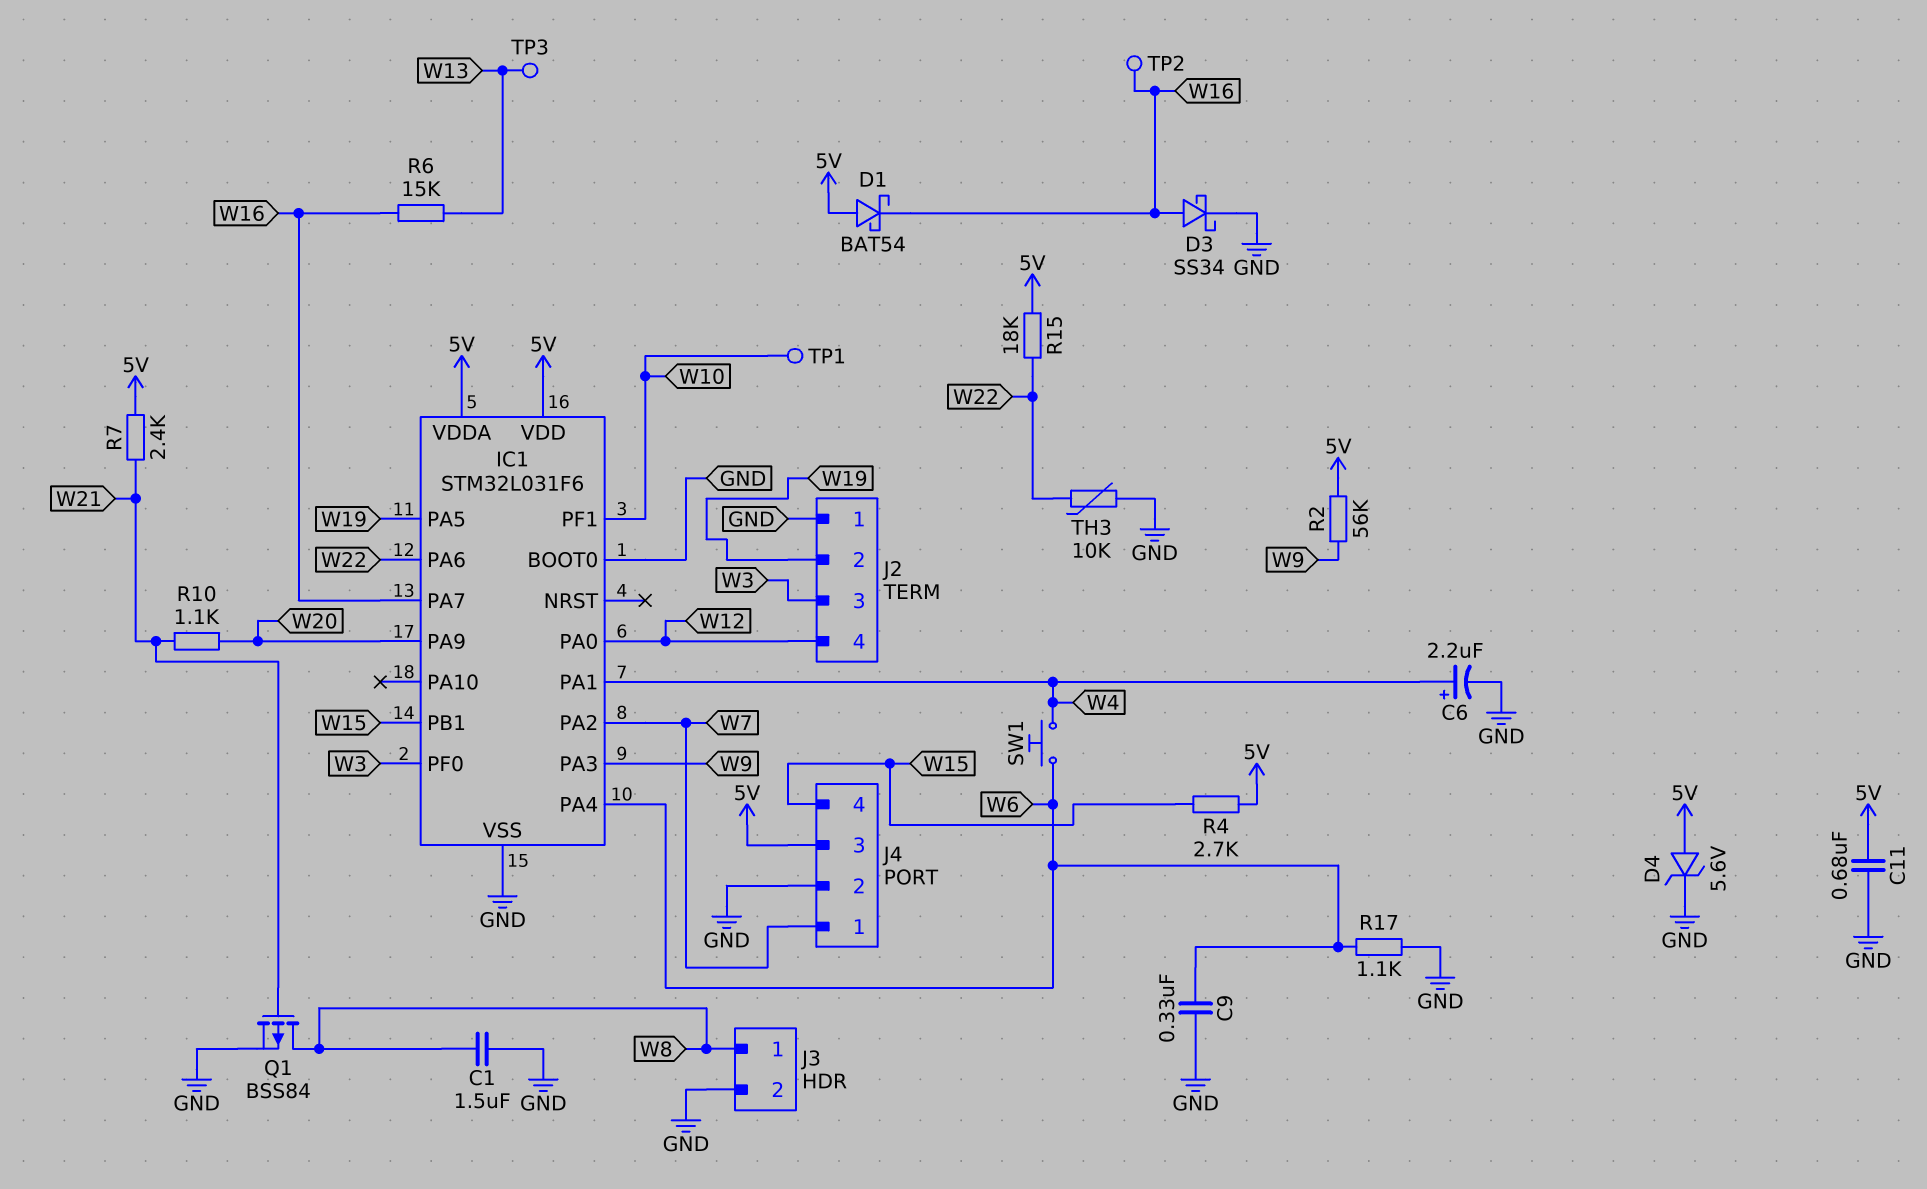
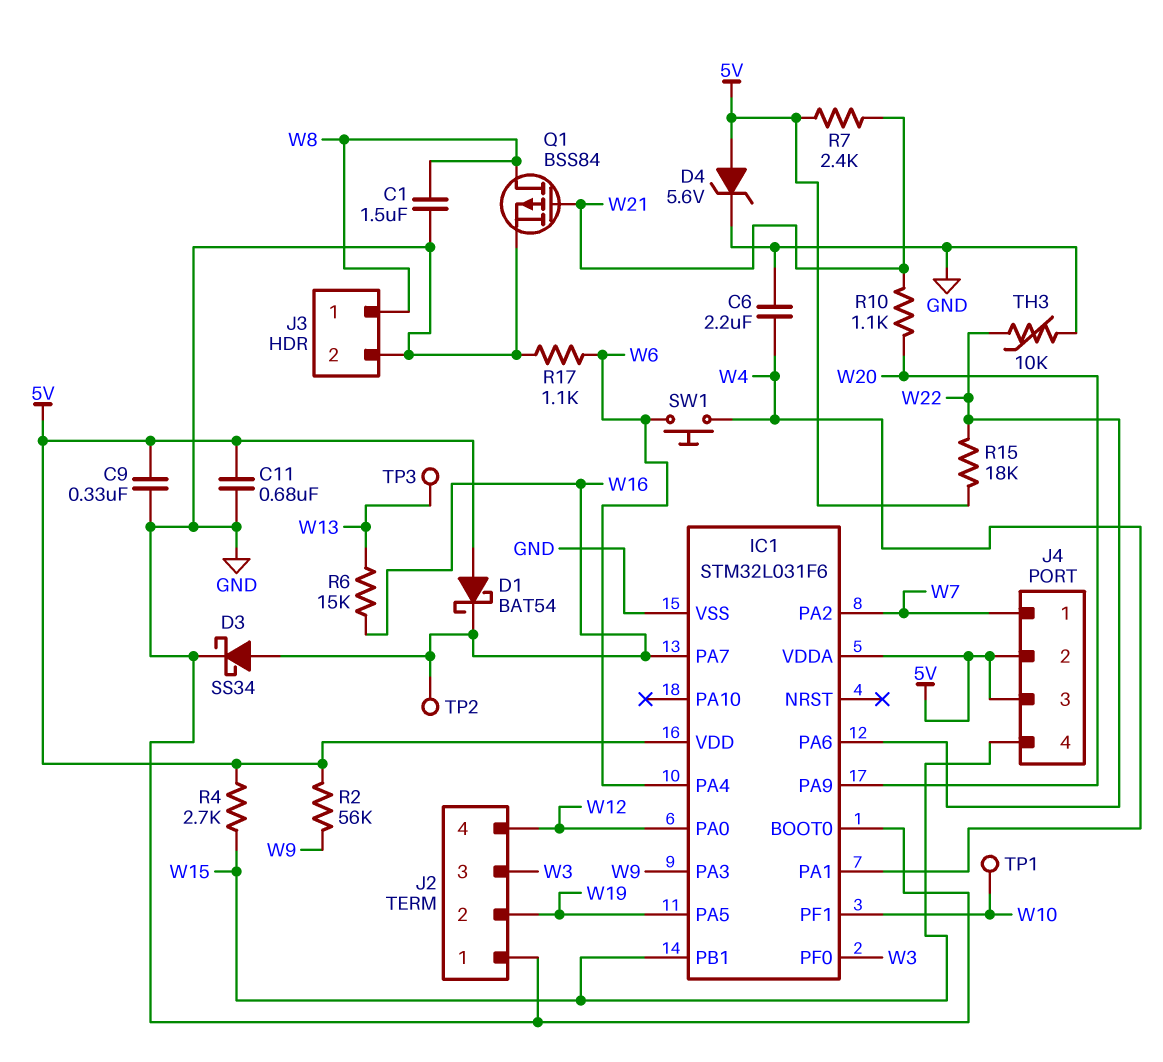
C6: 2.2uF (plus W4, minus GND) -> 2.2uF (GND, W4)
C9: 330nF (GND, W6) -> 330nF (5V, GND)
J4 pin 2: GND -> 5V

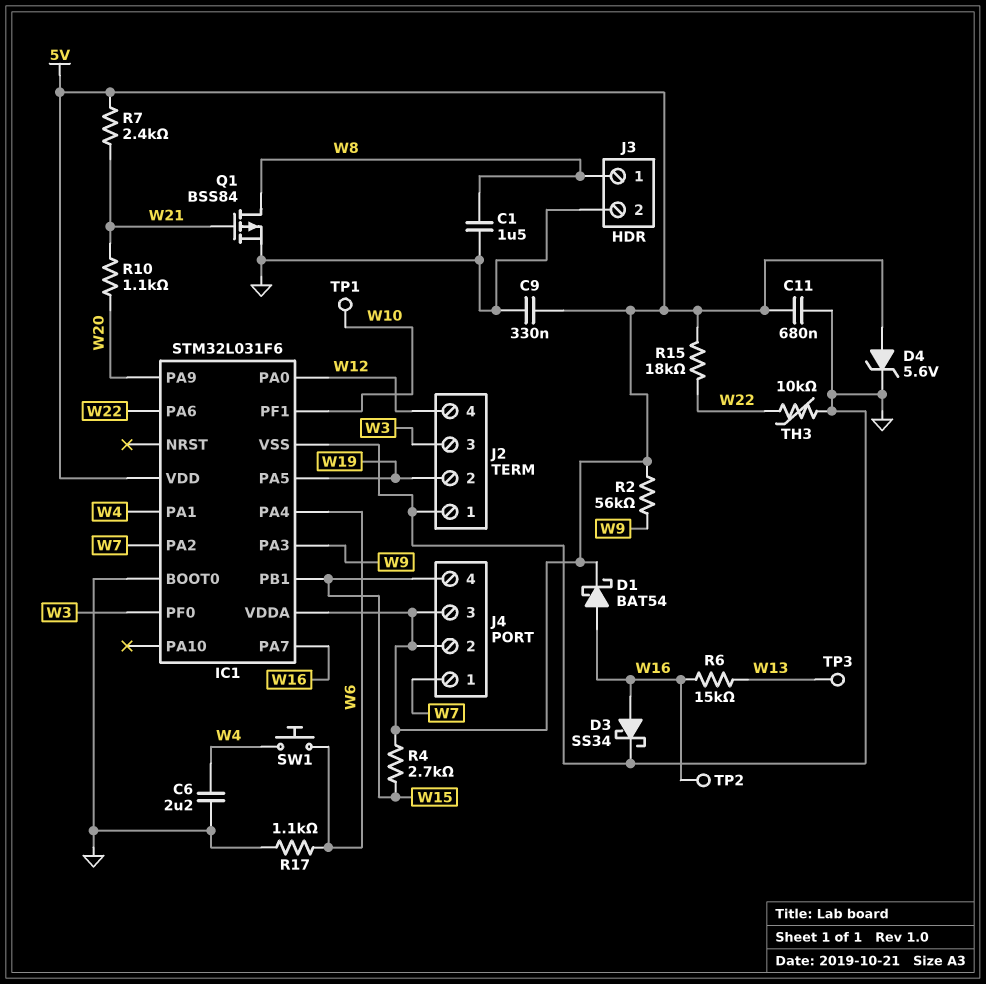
D1: schottky BAT54 (A 5V, K W16) -> schottky BAT54 (A W16, K 5V)

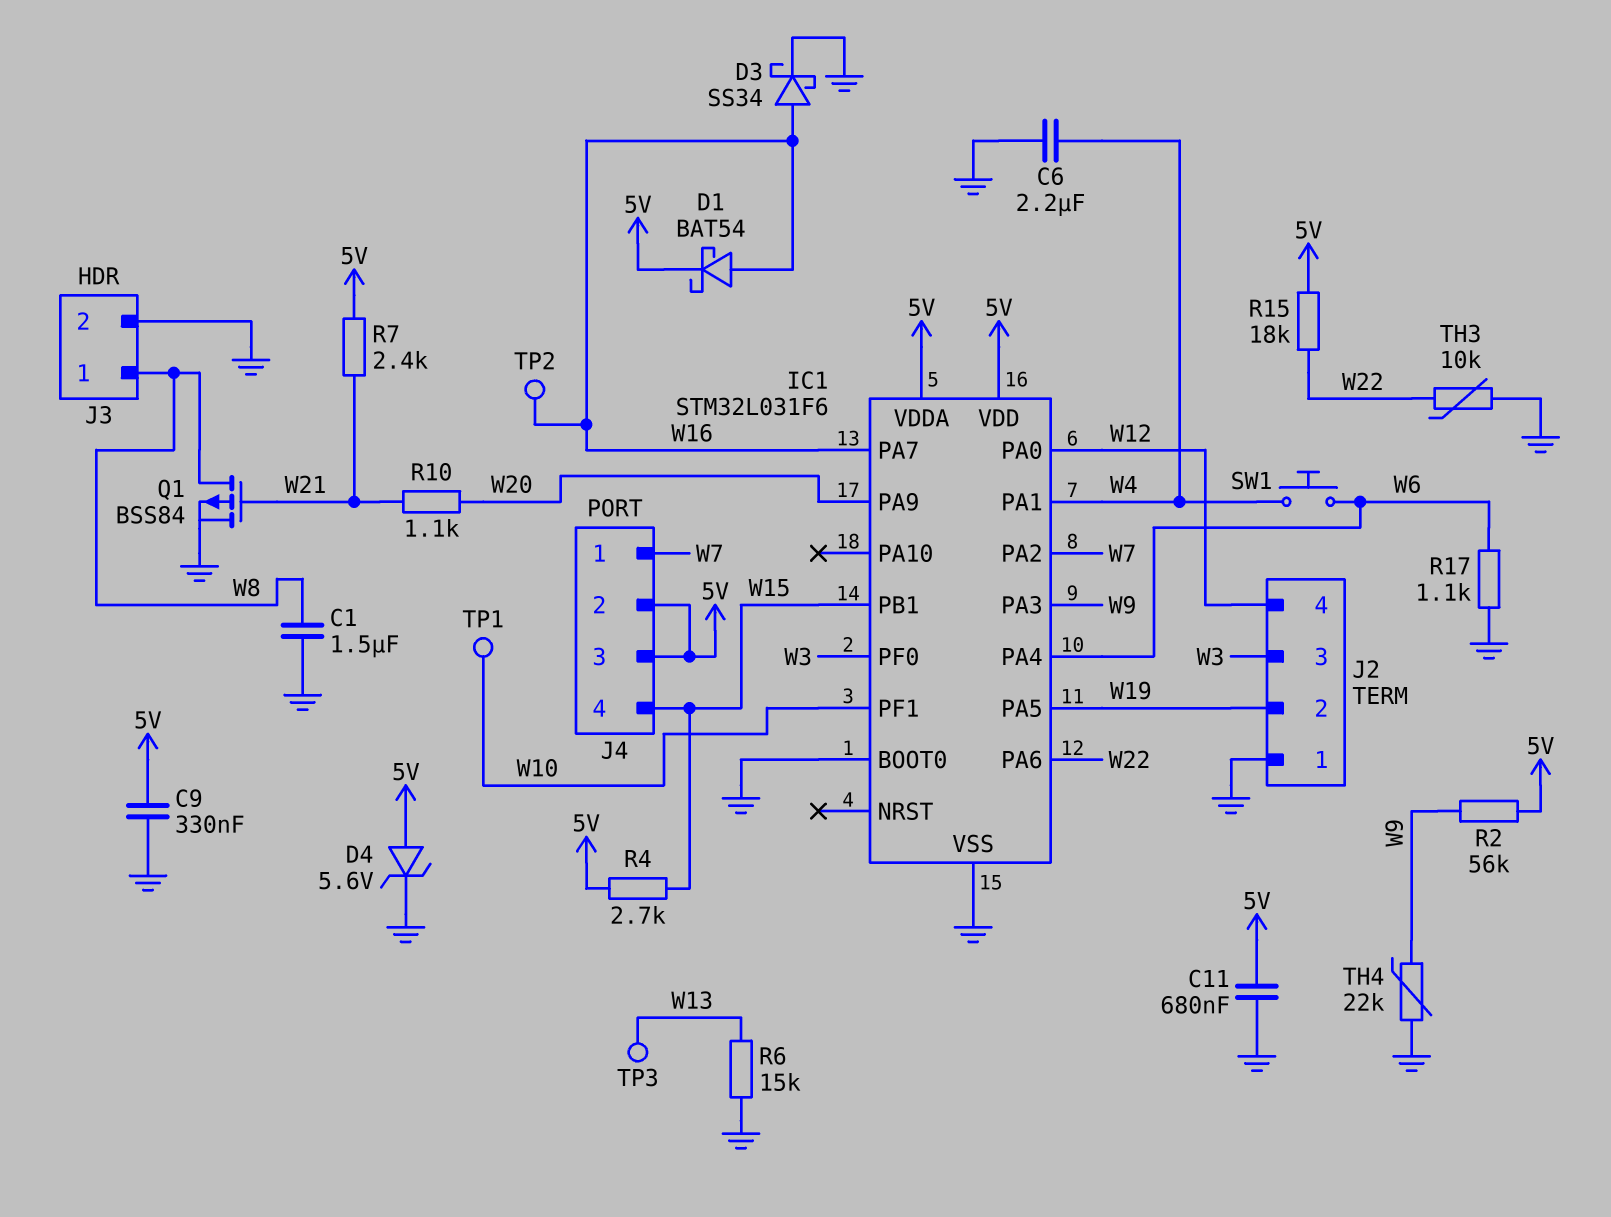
R6: 15k (W13, W16) -> 15k (GND, W13)
TH4: none -> 22k (GND, W9)

